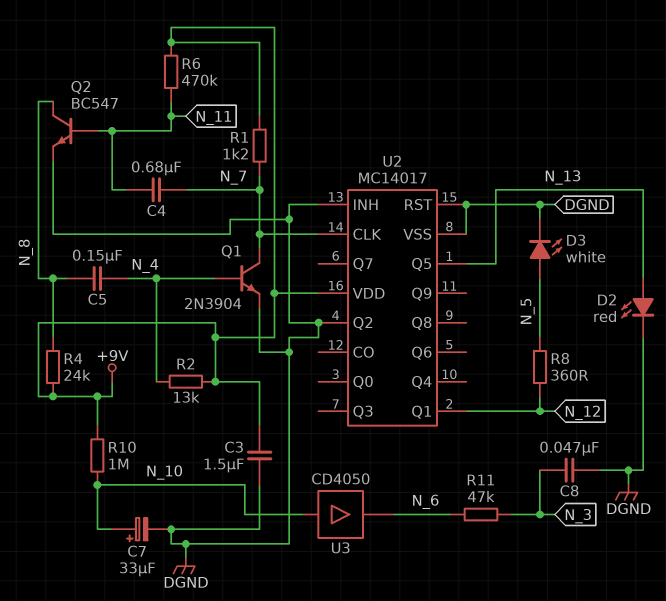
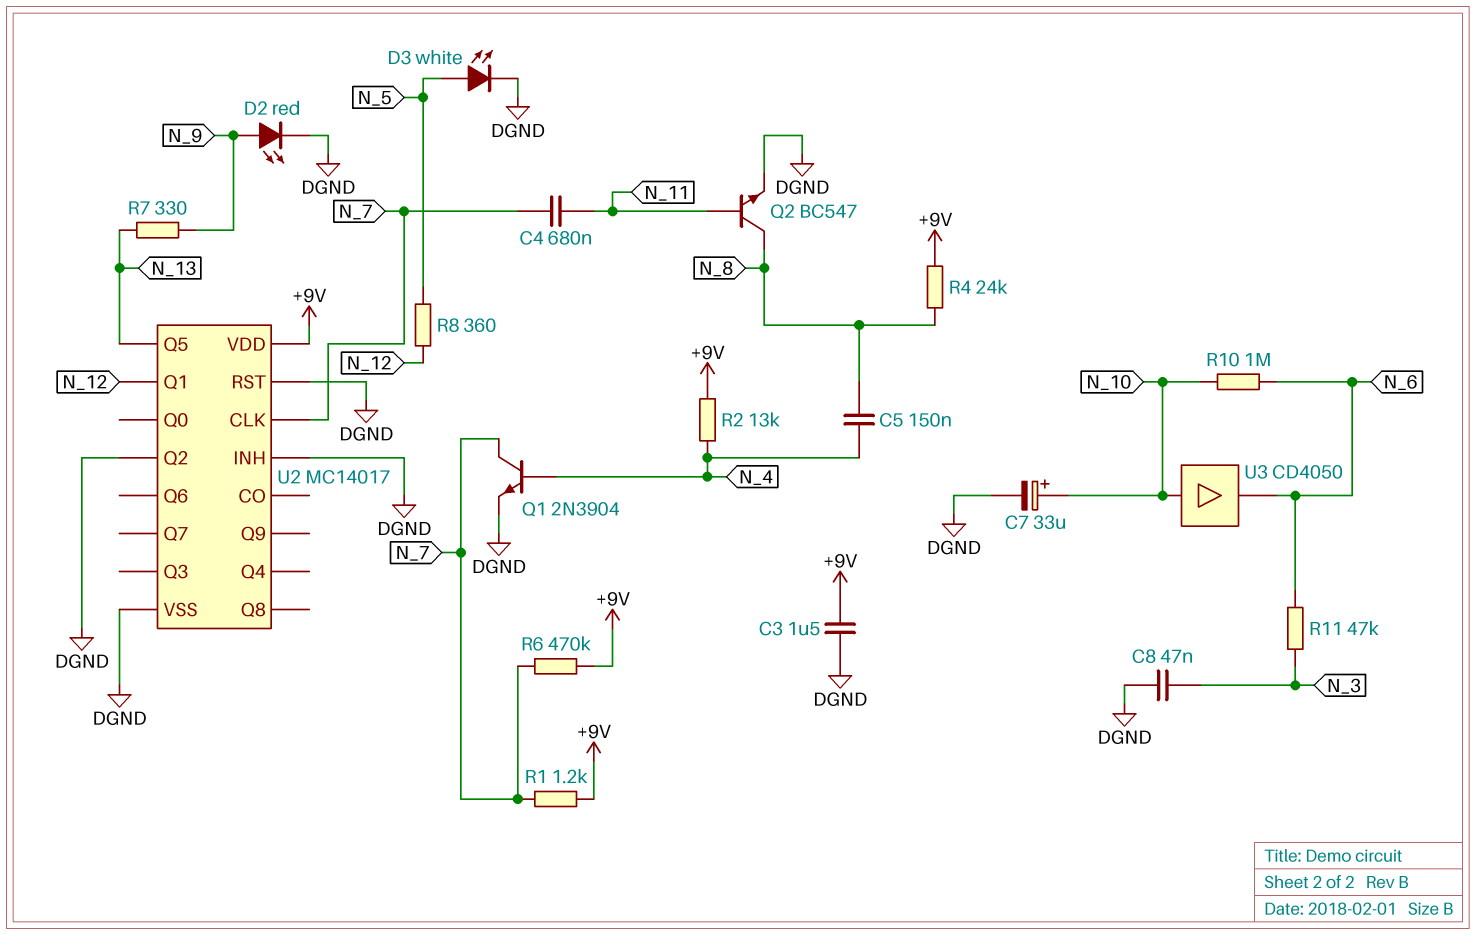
D2: LED red (A N_13, K DGND) -> LED red (A N_9, K DGND)
R6: 470k (+9V, N_11) -> 470k (+9V, N_7)
R7: none -> 330 (N_9, N_13)
R10: 1M (+9V, N_10) -> 1M (N_6, N_10)

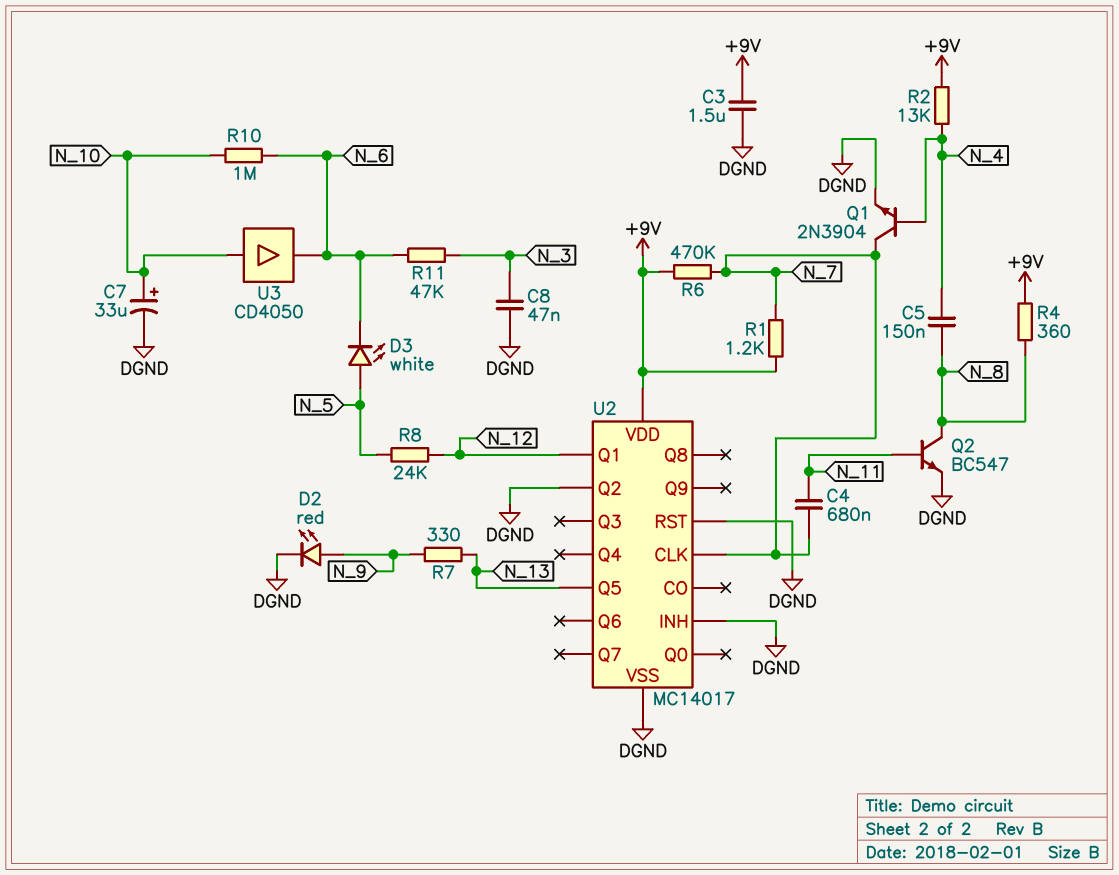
D3: LED white (A N_5, K DGND) -> LED white (A N_5, K N_6)
R4: 24k (+9V, N_8) -> 360 (+9V, N_8)
R8: 360 (N_5, N_12) -> 24k (N_5, N_12)

